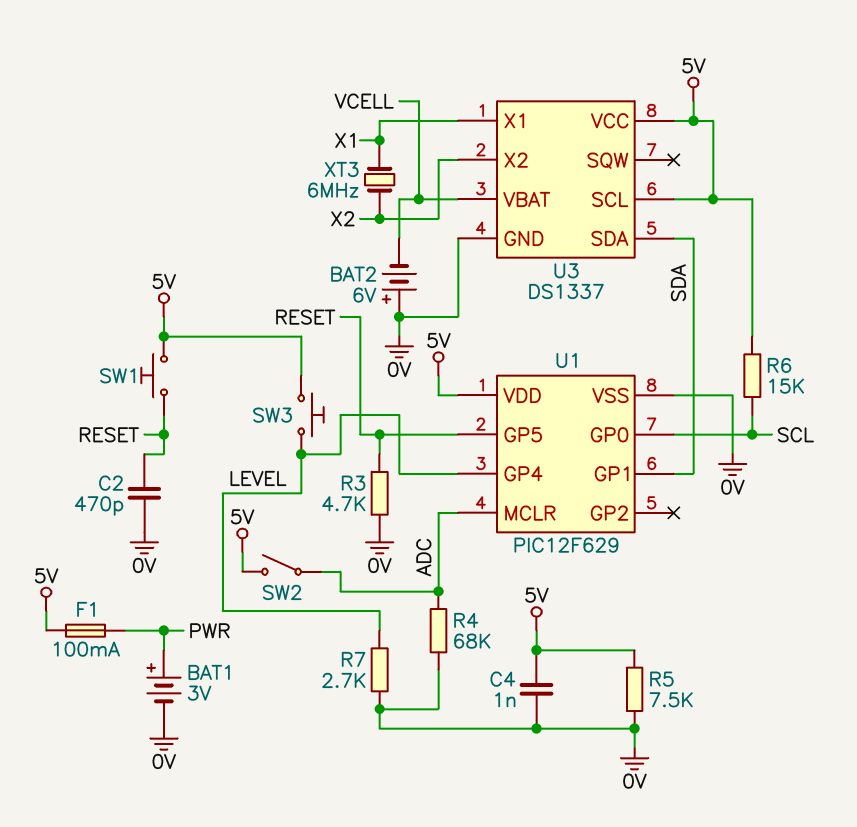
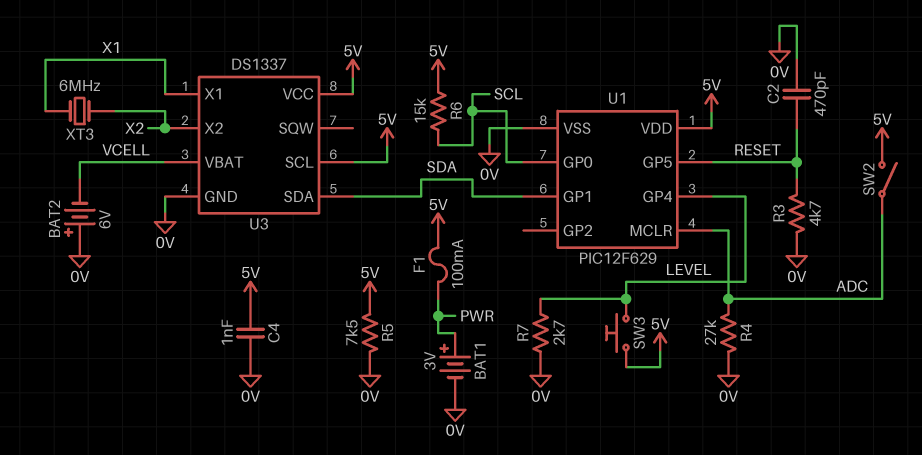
R4: 68k (0V, ADC) -> 27k (0V, ADC)
SW1: button (5V, RESET) -> none

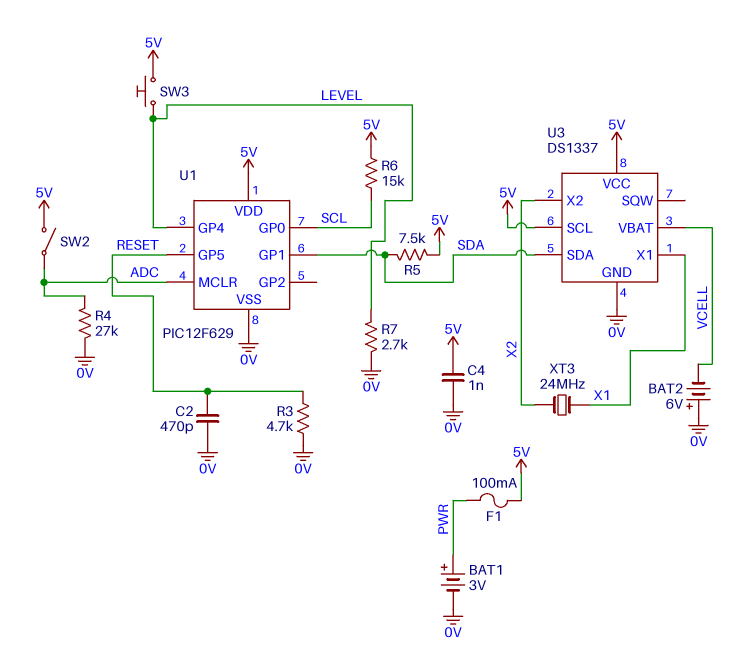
R5: 7.5k (0V, 5V) -> 7.5k (5V, SDA)
XT3: 6MHz (X1, X2) -> 24MHz (X1, X2)

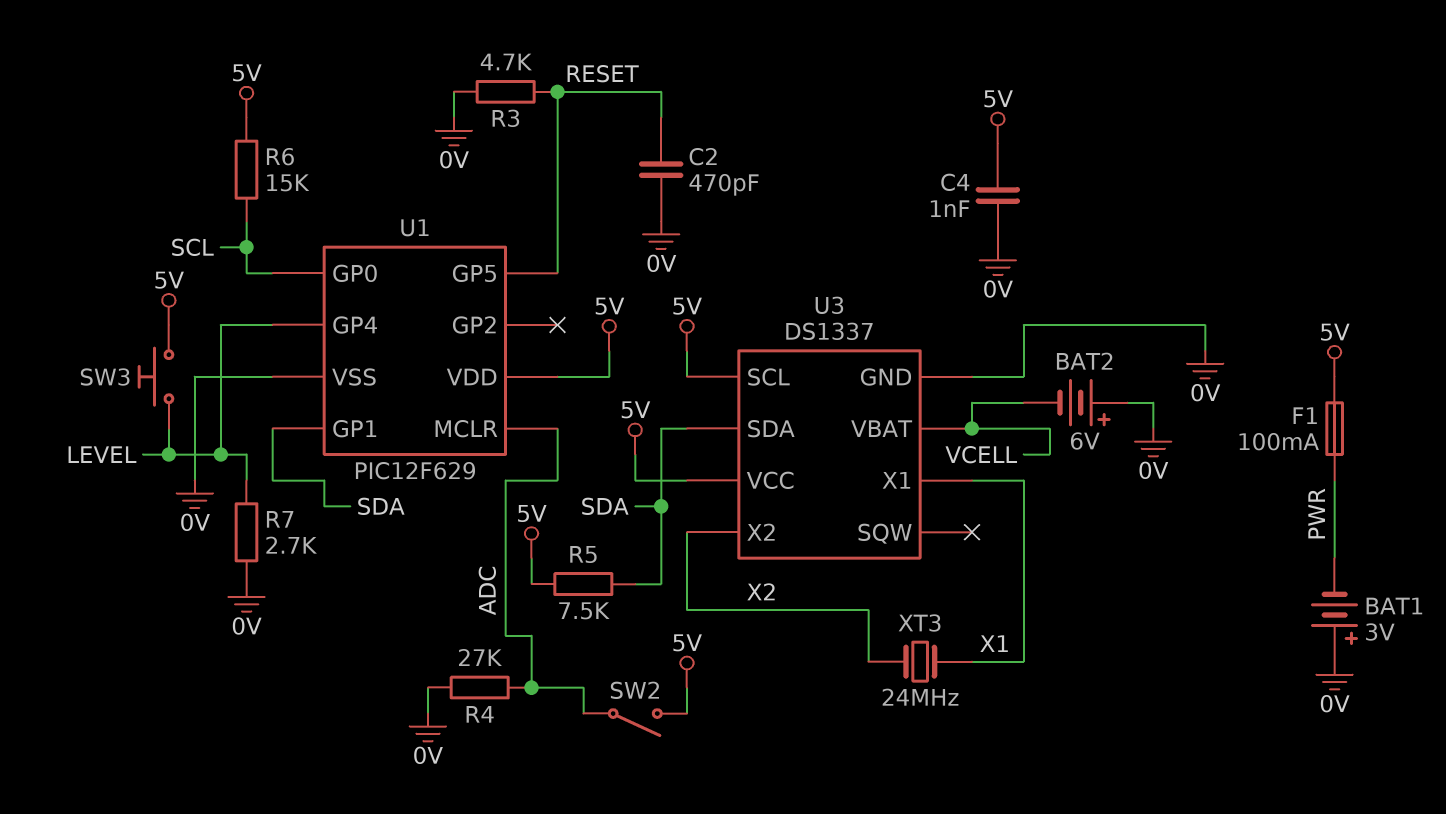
BAT1: 3V (plus PWR, minus 0V) -> 3V (plus 0V, minus PWR)

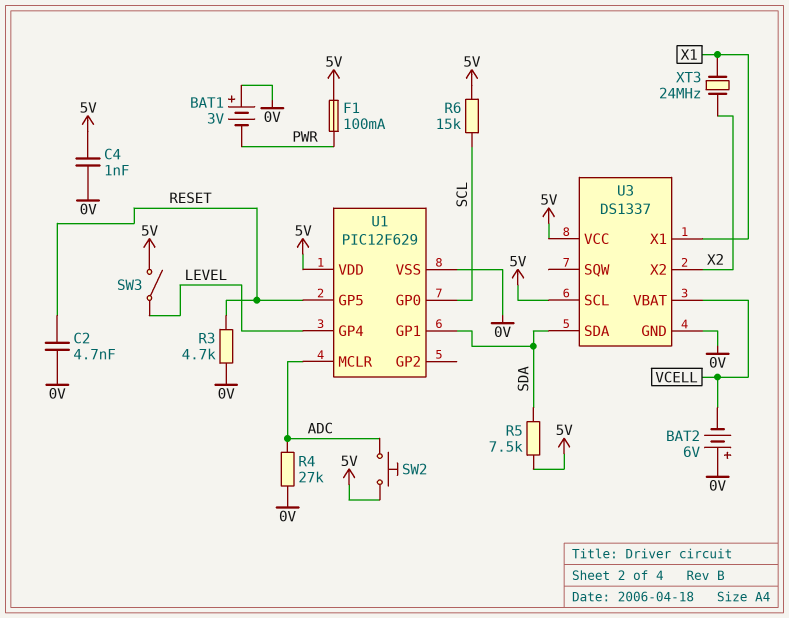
C2: 470pF (0V, RESET) -> 4.7nF (0V, RESET)
R7: 2.7k (0V, LEVEL) -> none
SW2: switch (5V, ADC) -> button (5V, ADC)
SW3: button (5V, LEVEL) -> switch (5V, LEVEL)

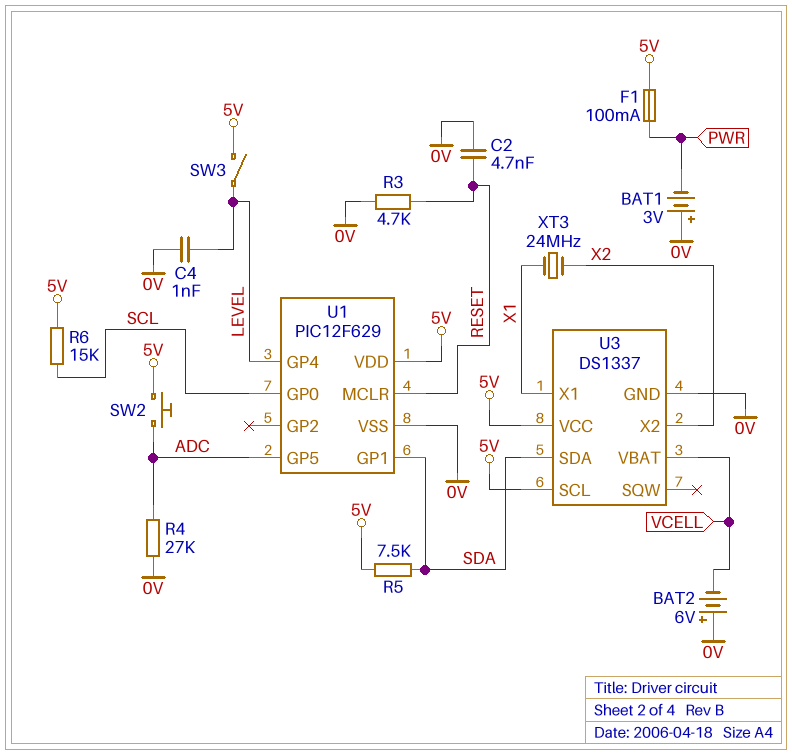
C4: 1nF (0V, 5V) -> 1nF (0V, LEVEL)
U1 pin GP5: RESET -> ADC
U1 pin MCLR: ADC -> RESET

